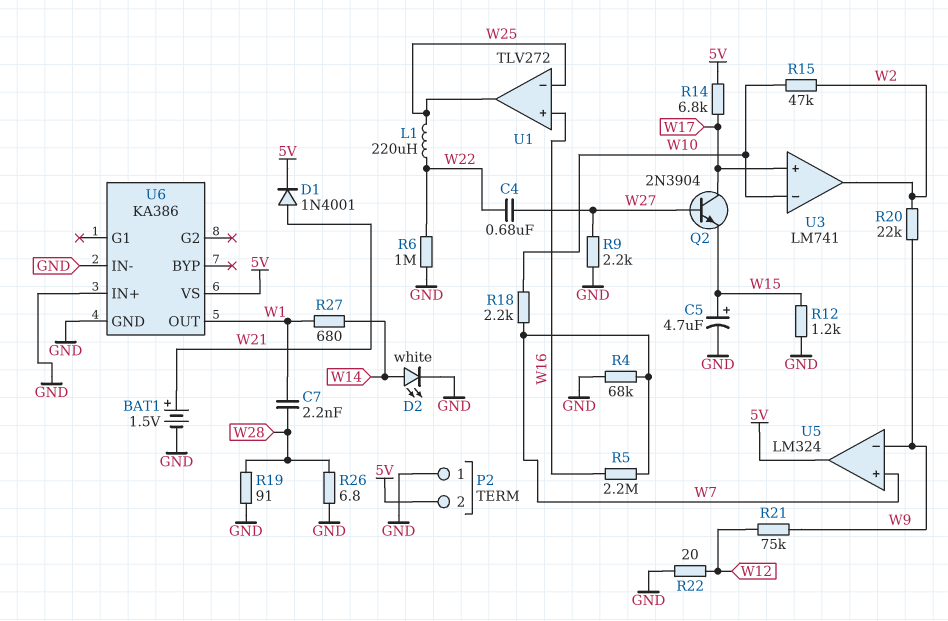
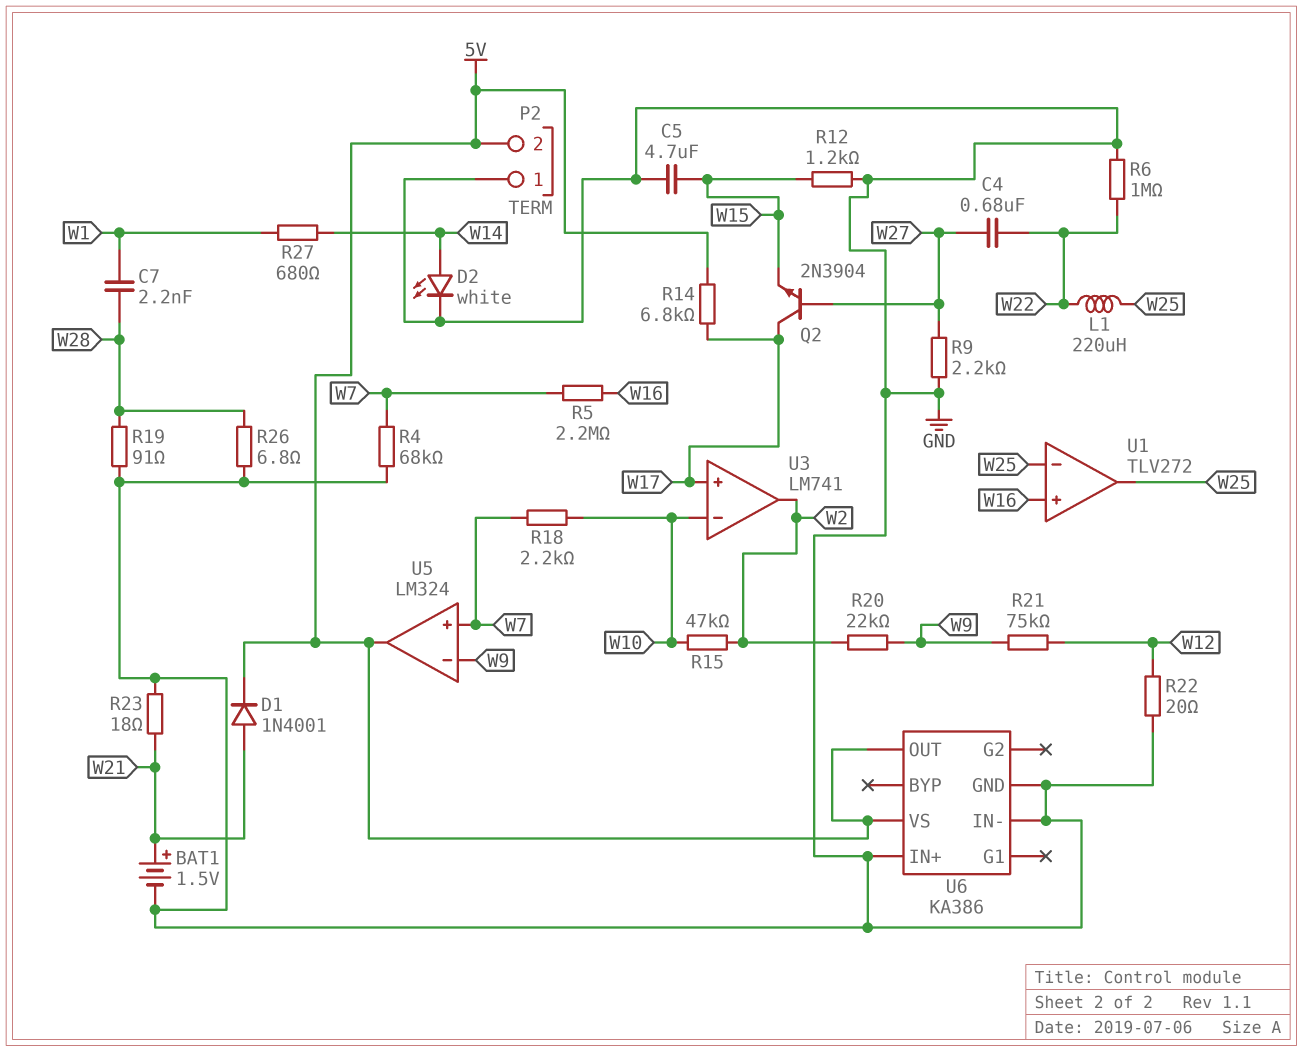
C5: 4.7uF (plus W15, minus GND) -> 4.7uF (GND, W15)
R23: none -> 18 (GND, W21)
U6 pin OUT: W1 -> 5V

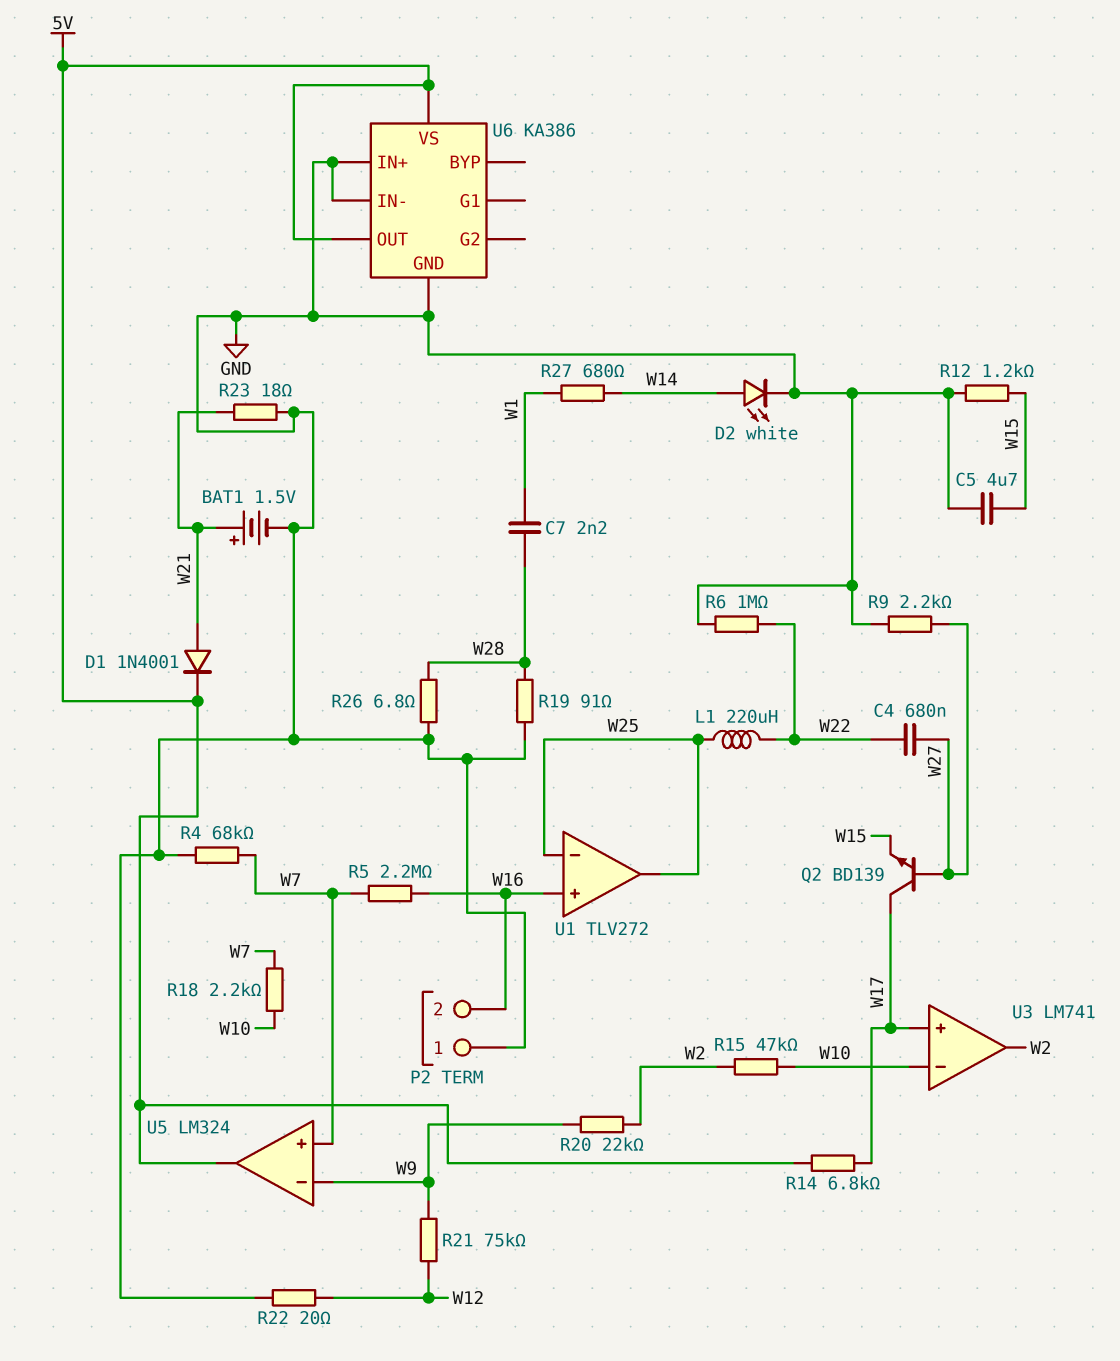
P2 pin 2: 5V -> W16
Q2: NPN 2N3904 (B W27, C W17, E W15) -> NPN BD139 (B W27, C W17, E W15)

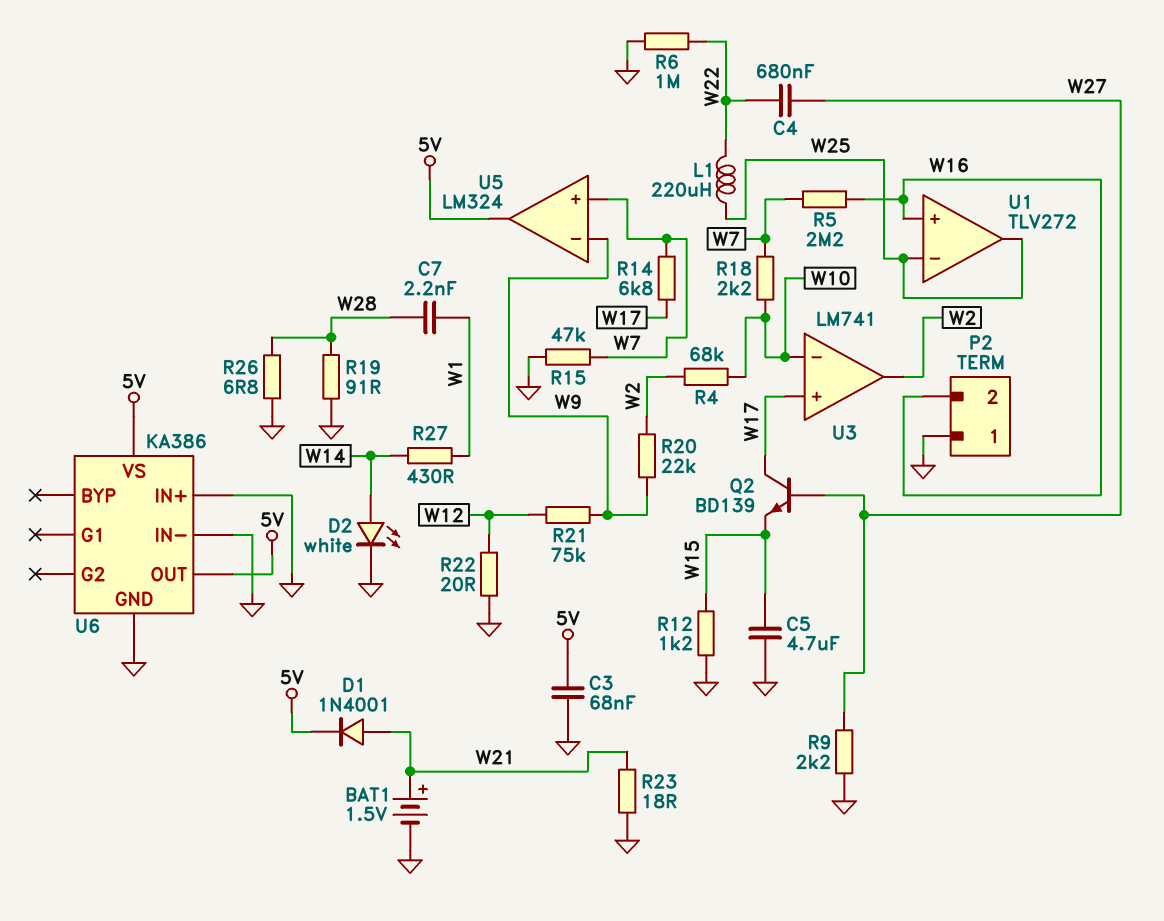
C3: none -> 68nF (5V, GND)
R4: 68k (GND, W7) -> 68k (W2, W10)
R14: 6.8k (5V, W17) -> 6.8k (W7, W17)
R15: 47k (W2, W10) -> 47k (GND, W7)
R27: 680 (W1, W14) -> 430 (W1, W14)

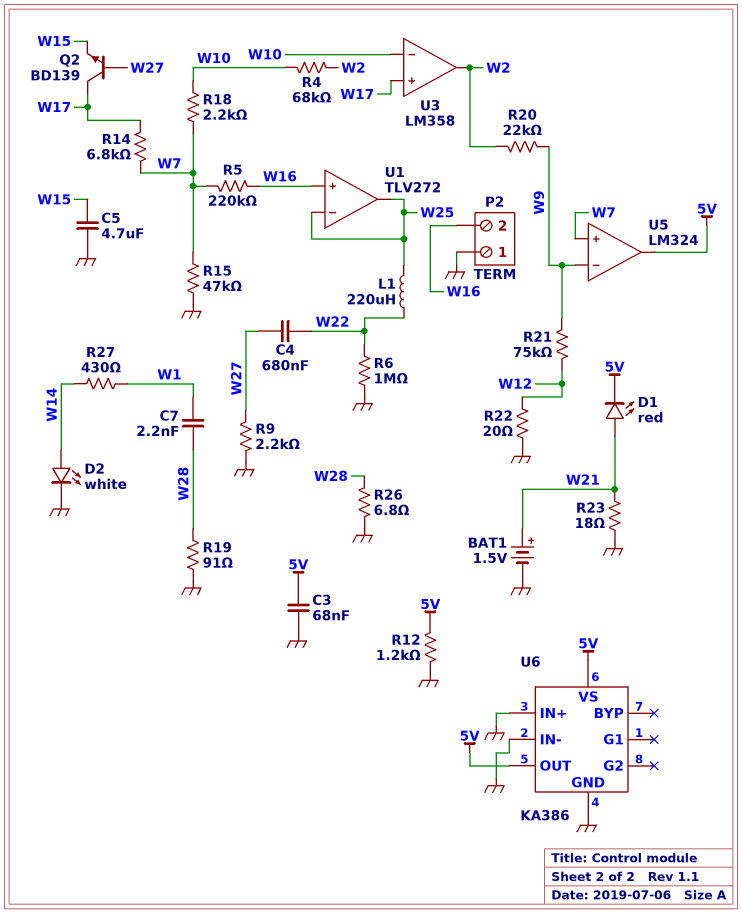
D1: diode 1N4001 (A W21, K 5V) -> LED red (A W21, K 5V)
R5: 2.2M (W7, W16) -> 220k (W7, W16)
R12: 1.2k (GND, W15) -> 1.2k (5V, GND)
U3: LM741 -> LM358

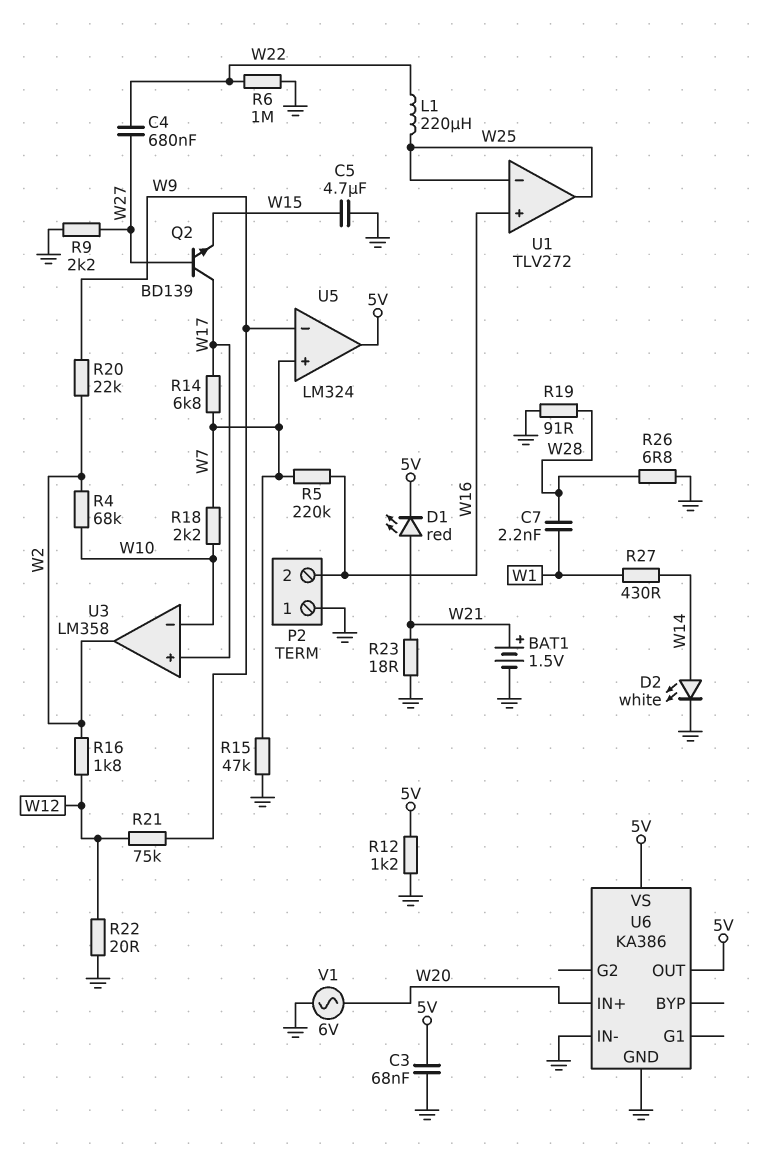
R16: none -> 1.8k (W2, W12)
U6 pin IN+: GND -> W20
V1: none -> AC 6V (GND, W20)

